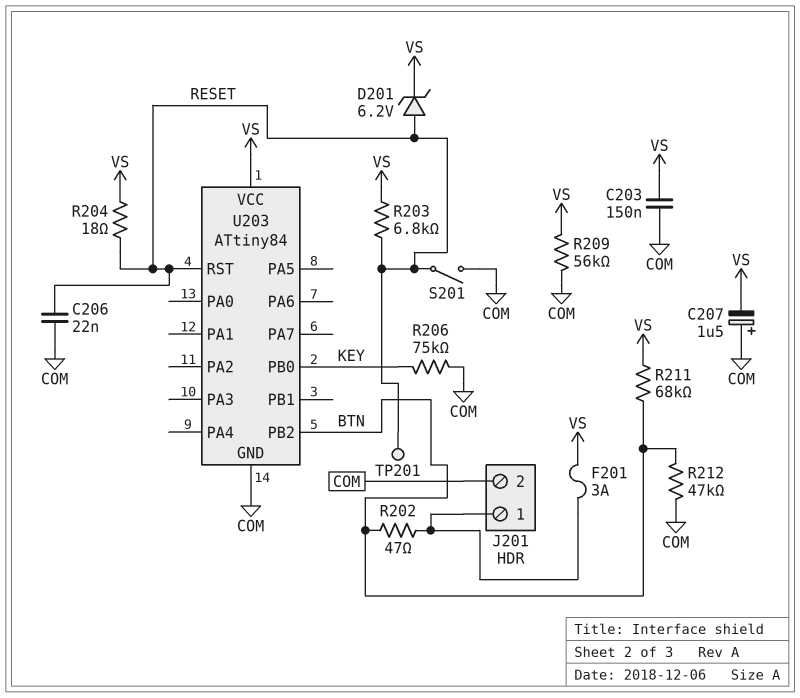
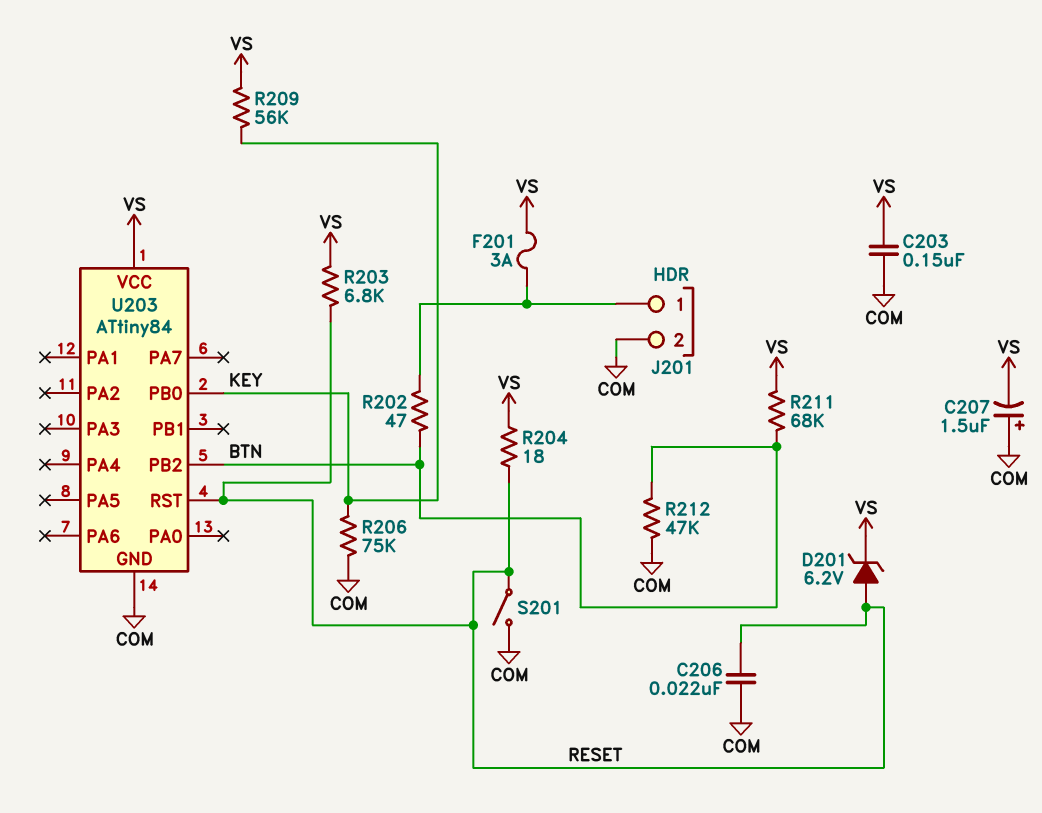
R209: 56k (COM, VS) -> 56k (KEY, VS)
TP201: test point (RESET) -> none

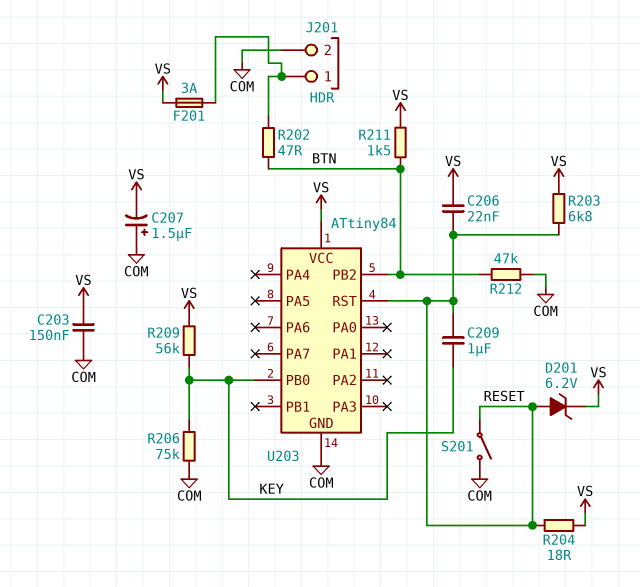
C206: 22nF (COM, RESET) -> 22nF (RESET, VS)
C209: none -> 1uF (KEY, RESET)
R211: 68k (BTN, VS) -> 1.5k (BTN, VS)

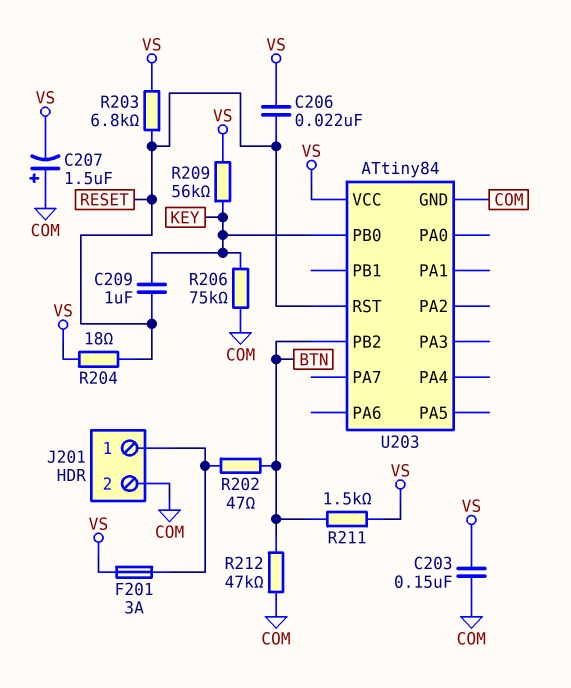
D201: zener 6.2V (A RESET, K VS) -> none
S201: switch (COM, RESET) -> none

